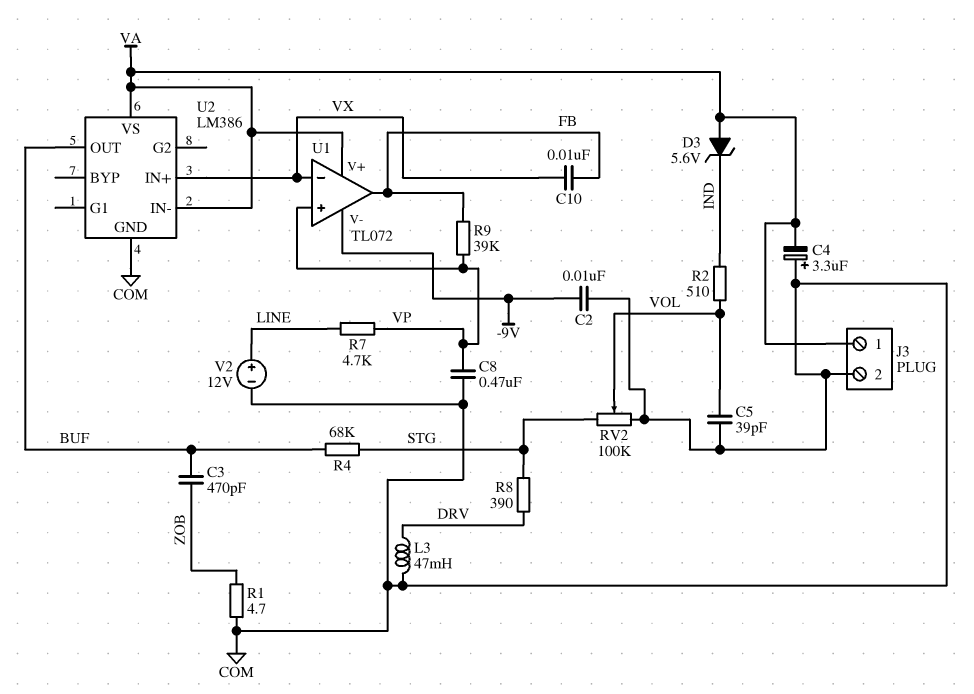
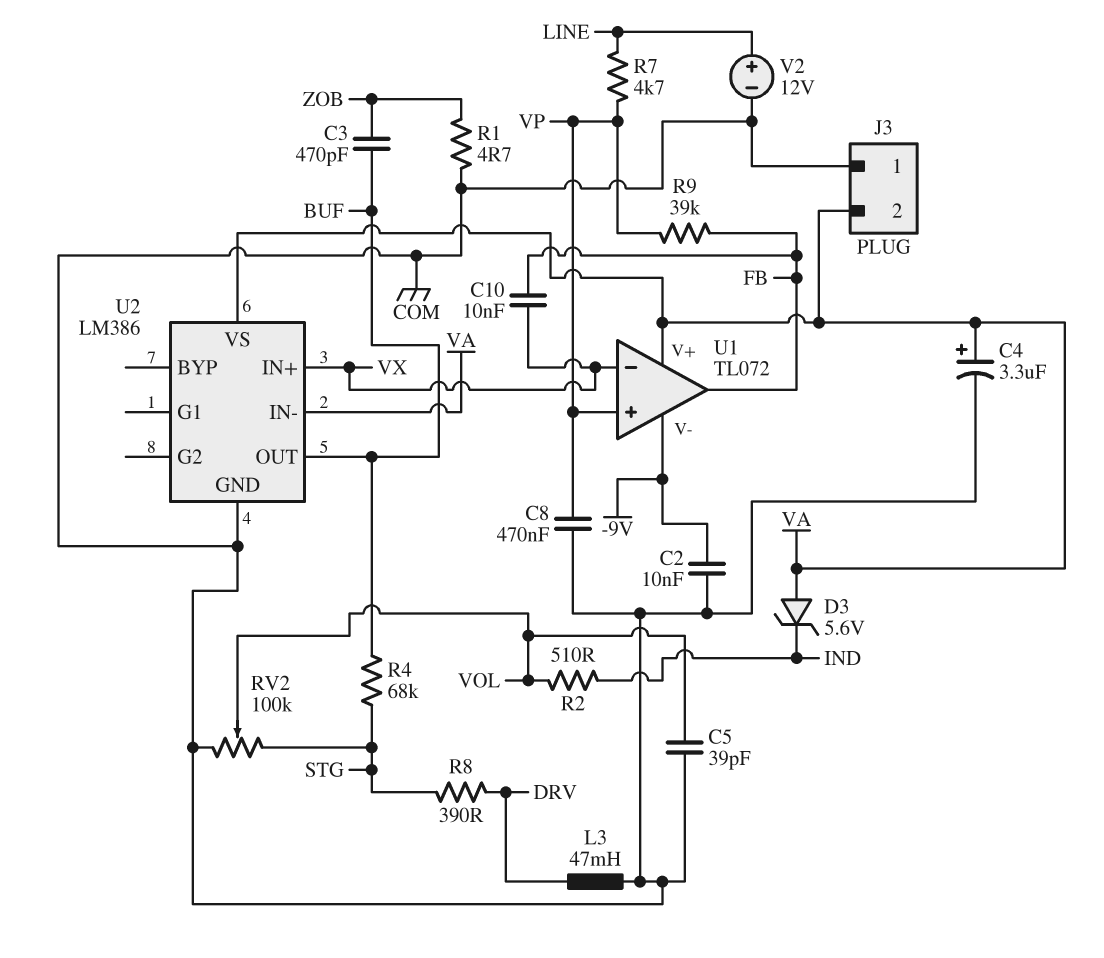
C4: 3.3uF (plus COM, minus VA) -> 3.3uF (plus VA, minus COM)
J3 pin 1: VA -> COM
J3 pin 2: COM -> VA

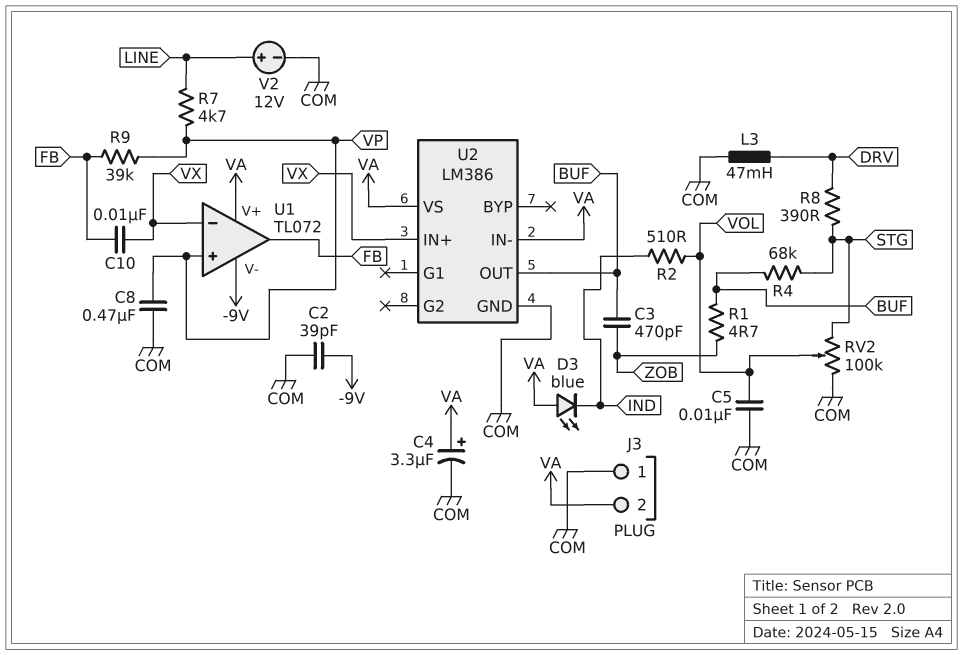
C2: 10nF (-9V, COM) -> 39pF (-9V, COM)
C5: 39pF (COM, VOL) -> 10nF (COM, VOL)
D3: zener 5.6V (A VA, K IND) -> LED blue (A VA, K IND)
R1: 4.7 (COM, ZOB) -> 4.7 (BUF, ZOB)

